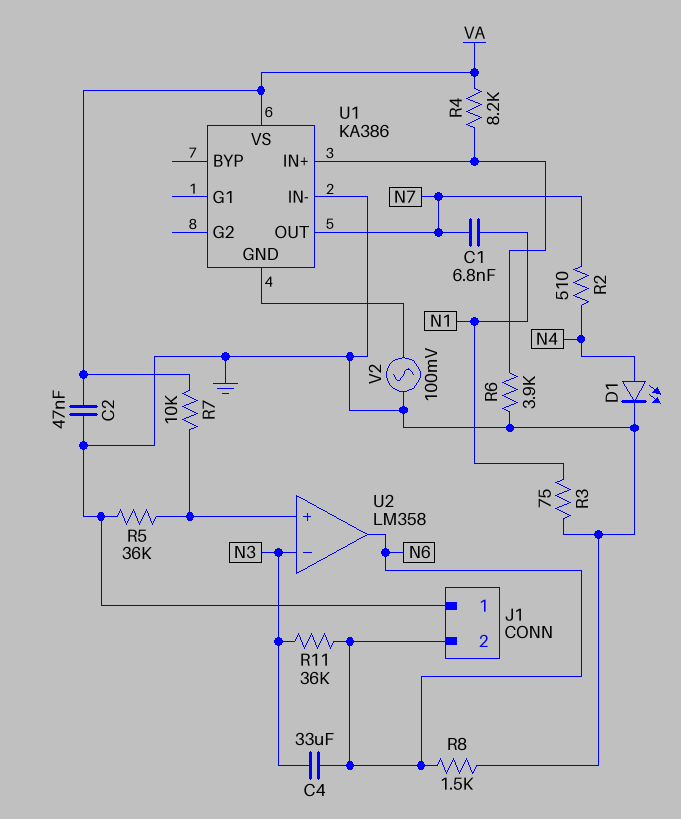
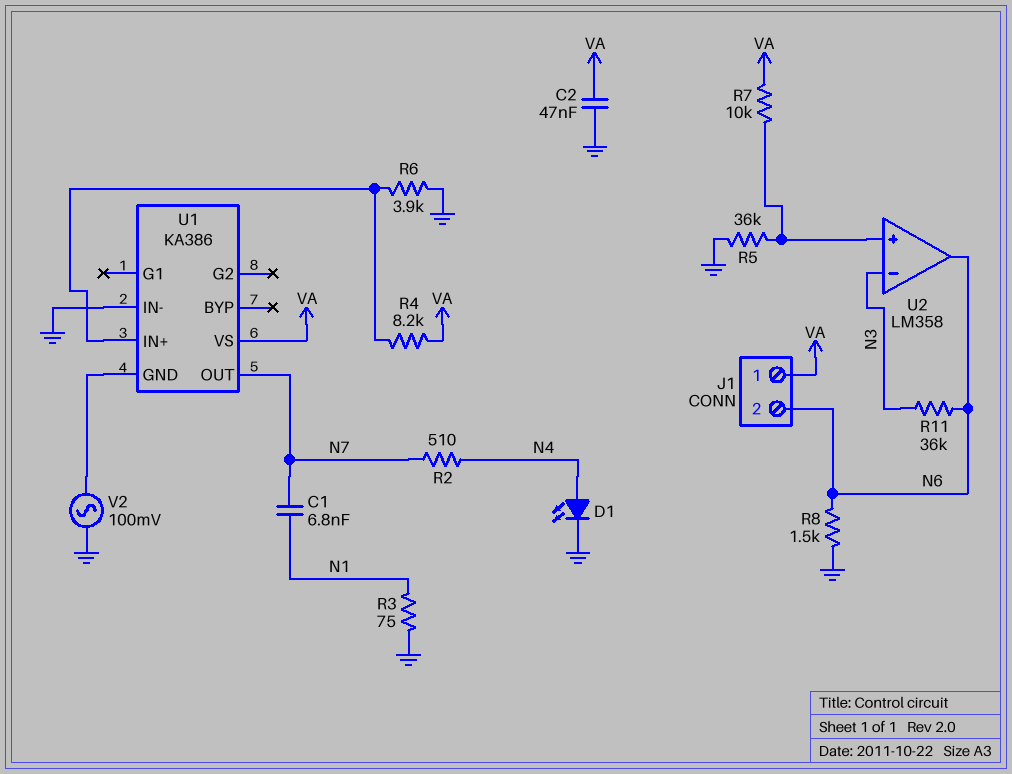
C4: 33uF (N3, N6) -> none
J1 pin 1: GND -> VA

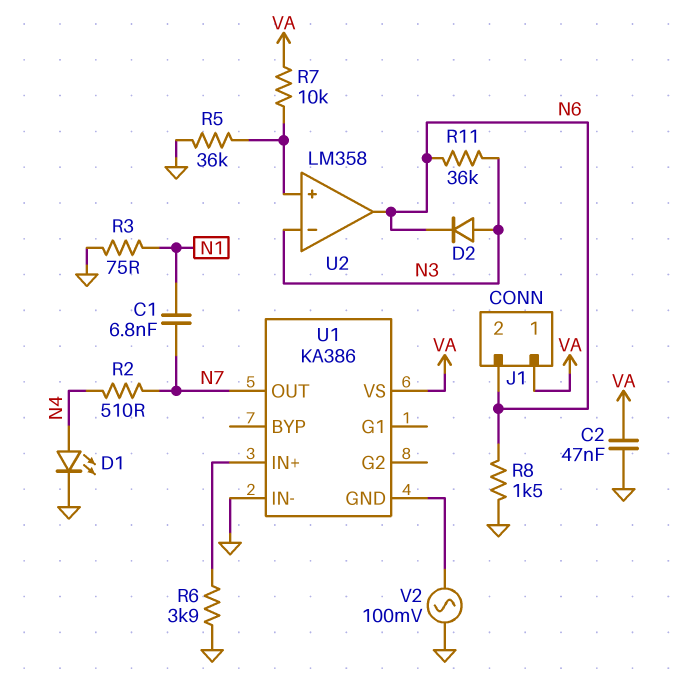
D2: none -> diode (A N3, K N6)
R4: 8.2k (U1/IN+, VA) -> none

